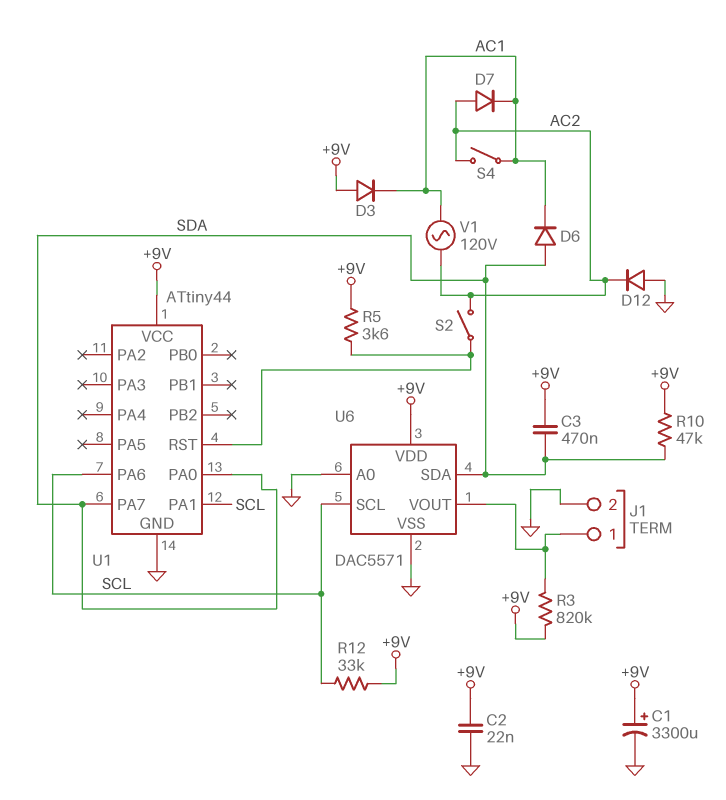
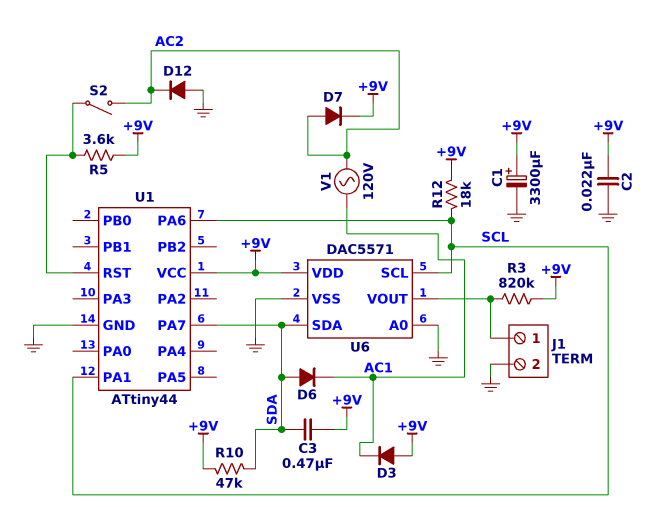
D7: diode (A AC2, K AC1) -> diode (A AC2, K +9V)
R12: 33k (+9V, SCL) -> 18k (+9V, SCL)
S4: switch (AC1, AC2) -> none
U1 pin PA0: SDA -> none

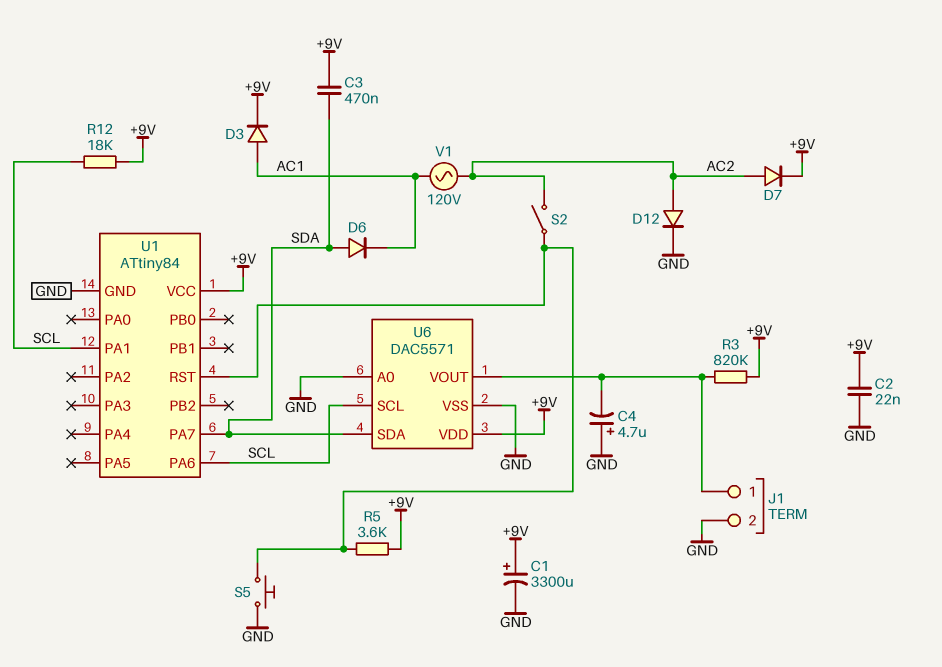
C4: none -> 4.7uF (plus GND, minus J1/1)
D3: diode (A +9V, K AC1) -> diode (A AC1, K +9V)
D12: diode (A GND, K AC2) -> diode (A AC2, K GND)
R10: 47k (+9V, SDA) -> none
S5: none -> button (GND, U1/RST)
U1: ATtiny44 -> ATtiny84

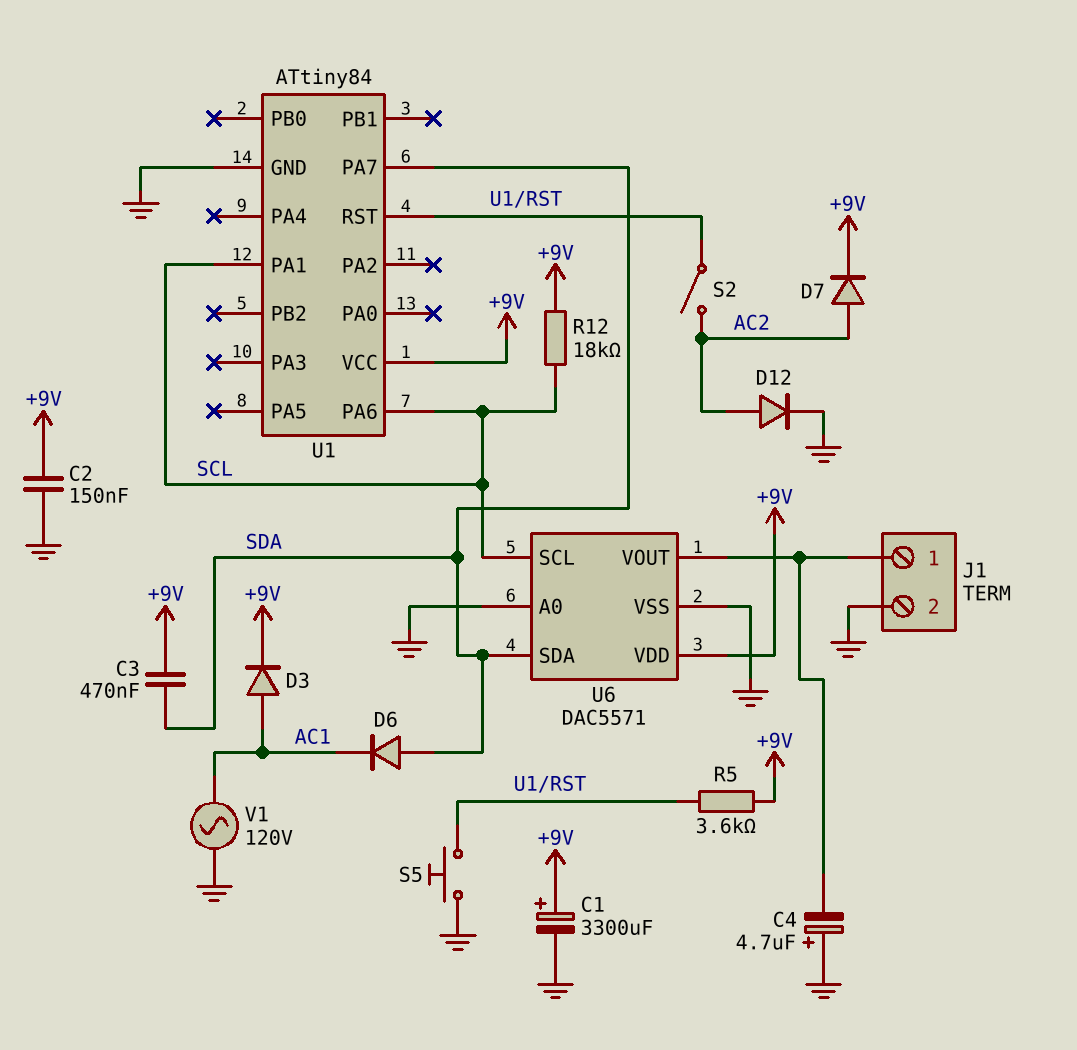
C2: 22nF (+9V, GND) -> 150nF (+9V, GND)
R3: 820k (+9V, J1/1) -> none
V1: AC 120V (AC1, AC2) -> AC 120V (AC1, GND)

